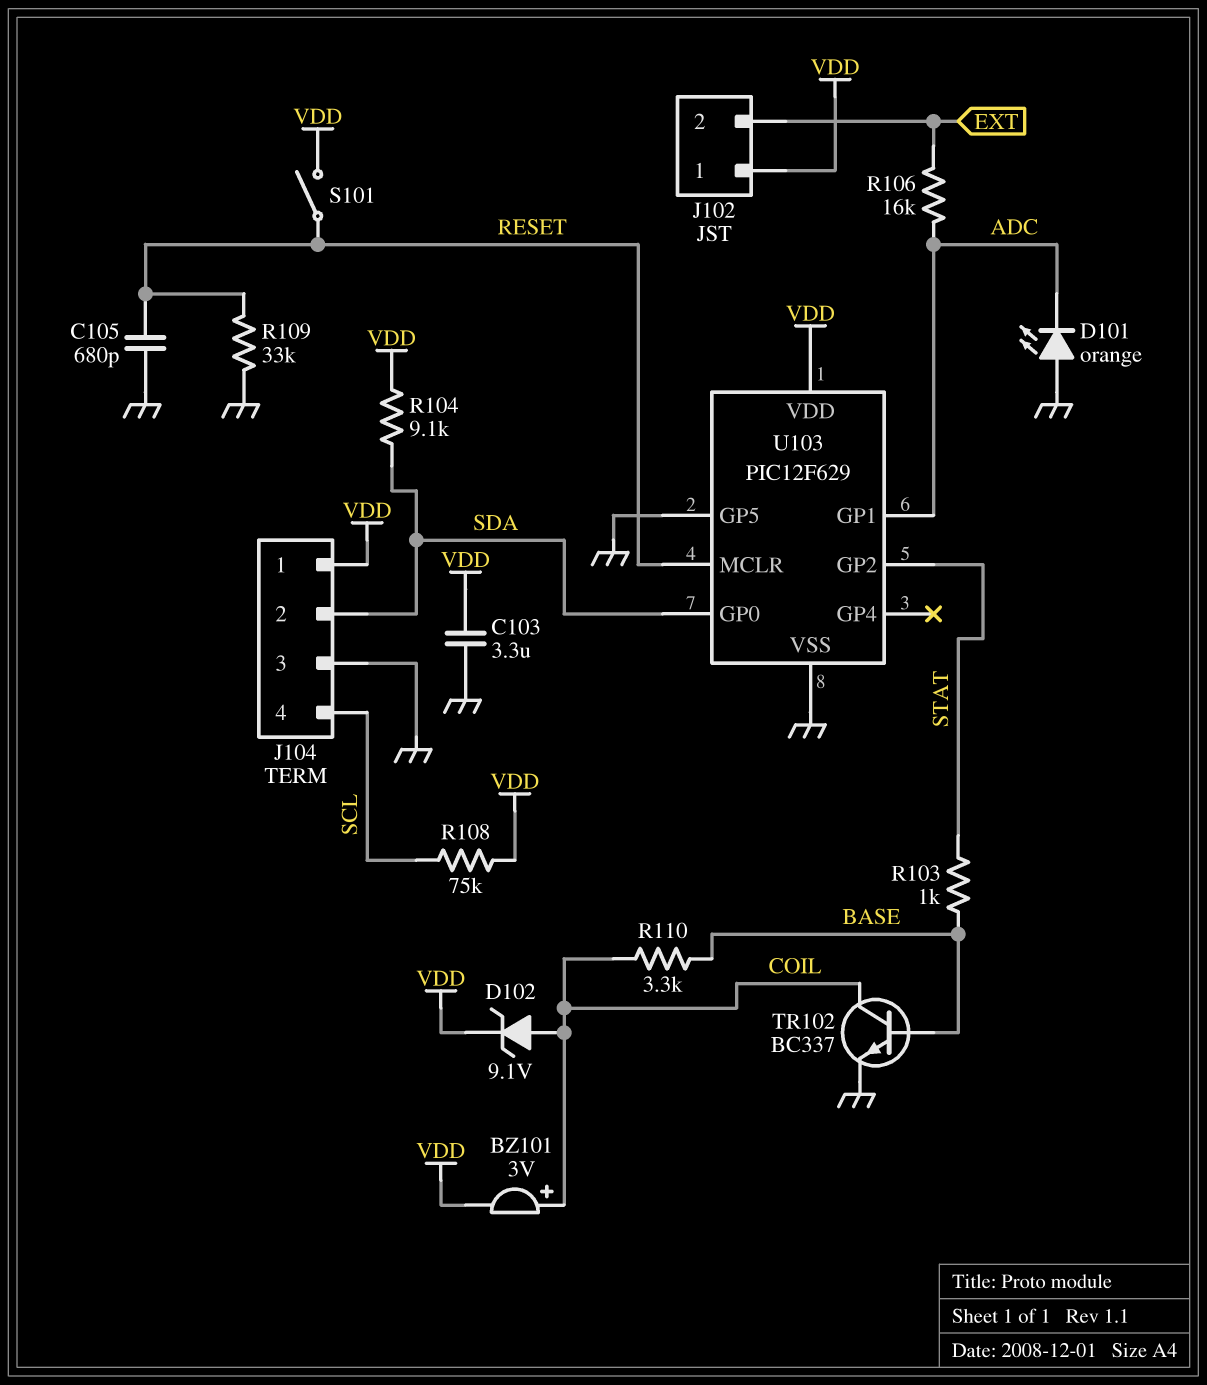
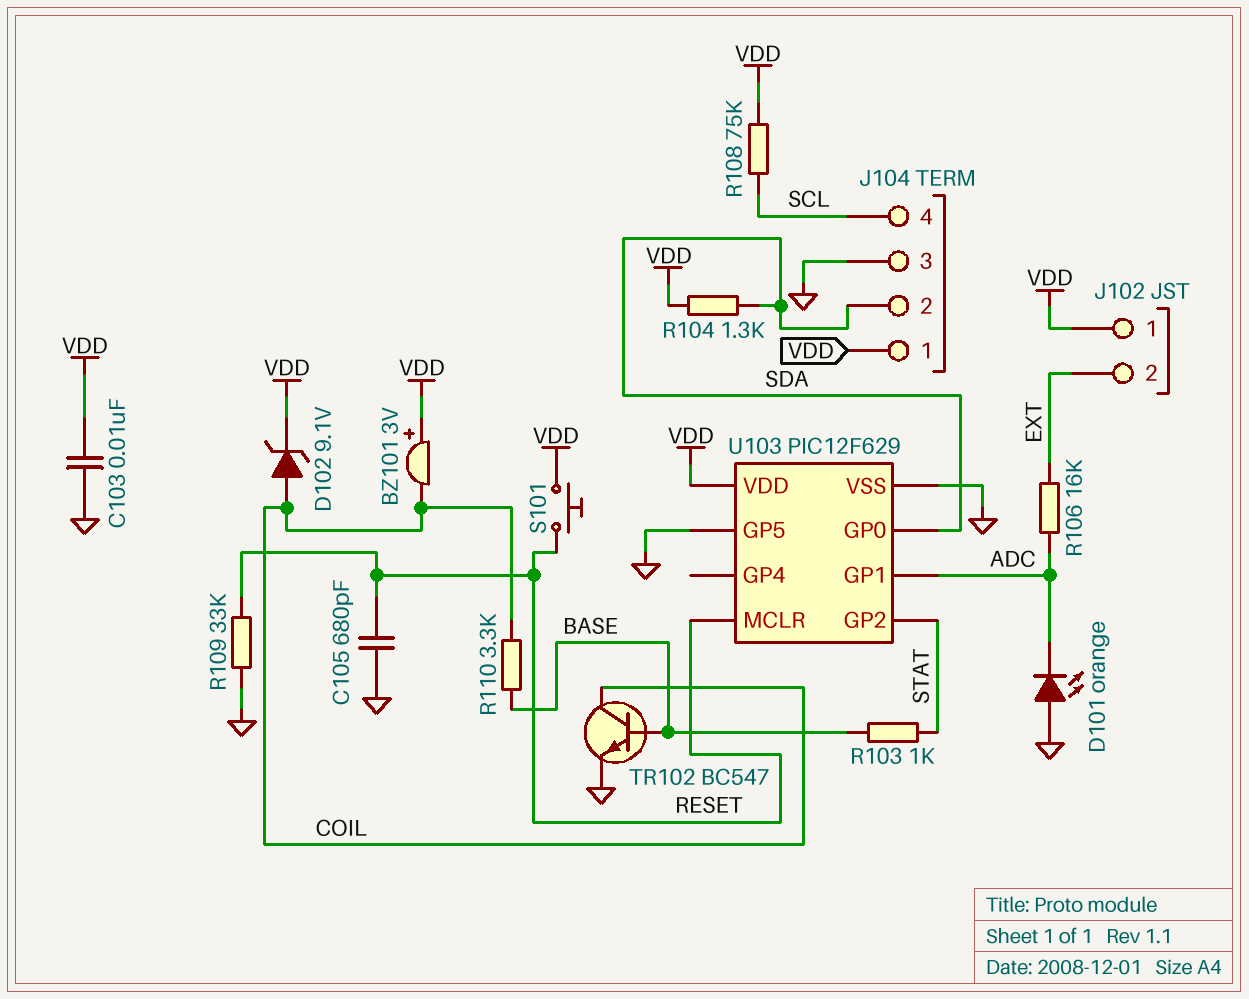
BZ101: buzzer 3V (plus COIL, minus VDD) -> buzzer 3V (plus VDD, minus COIL)
C103: 3.3uF (GND, VDD) -> 10nF (GND, VDD)
R104: 9.1k (SDA, VDD) -> 1.3k (SDA, VDD)
S101: switch (RESET, VDD) -> button (RESET, VDD)
TR102: NPN BC337 (B BASE, C COIL, E GND) -> NPN BC547 (B BASE, C COIL, E GND)

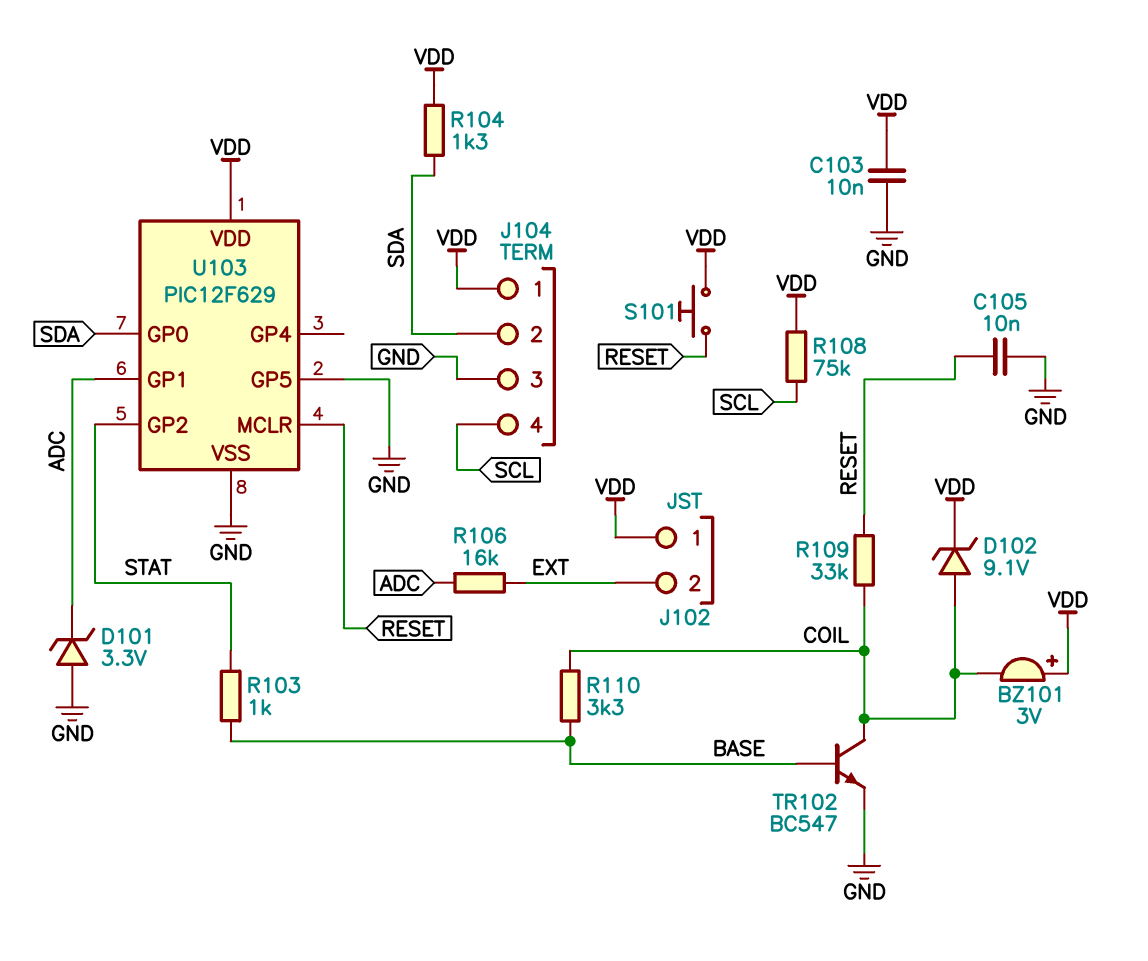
C105: 680pF (GND, RESET) -> 10nF (GND, RESET)
D101: LED orange (A GND, K ADC) -> zener 3.3V (A GND, K ADC)
R109: 33k (GND, RESET) -> 33k (COIL, RESET)

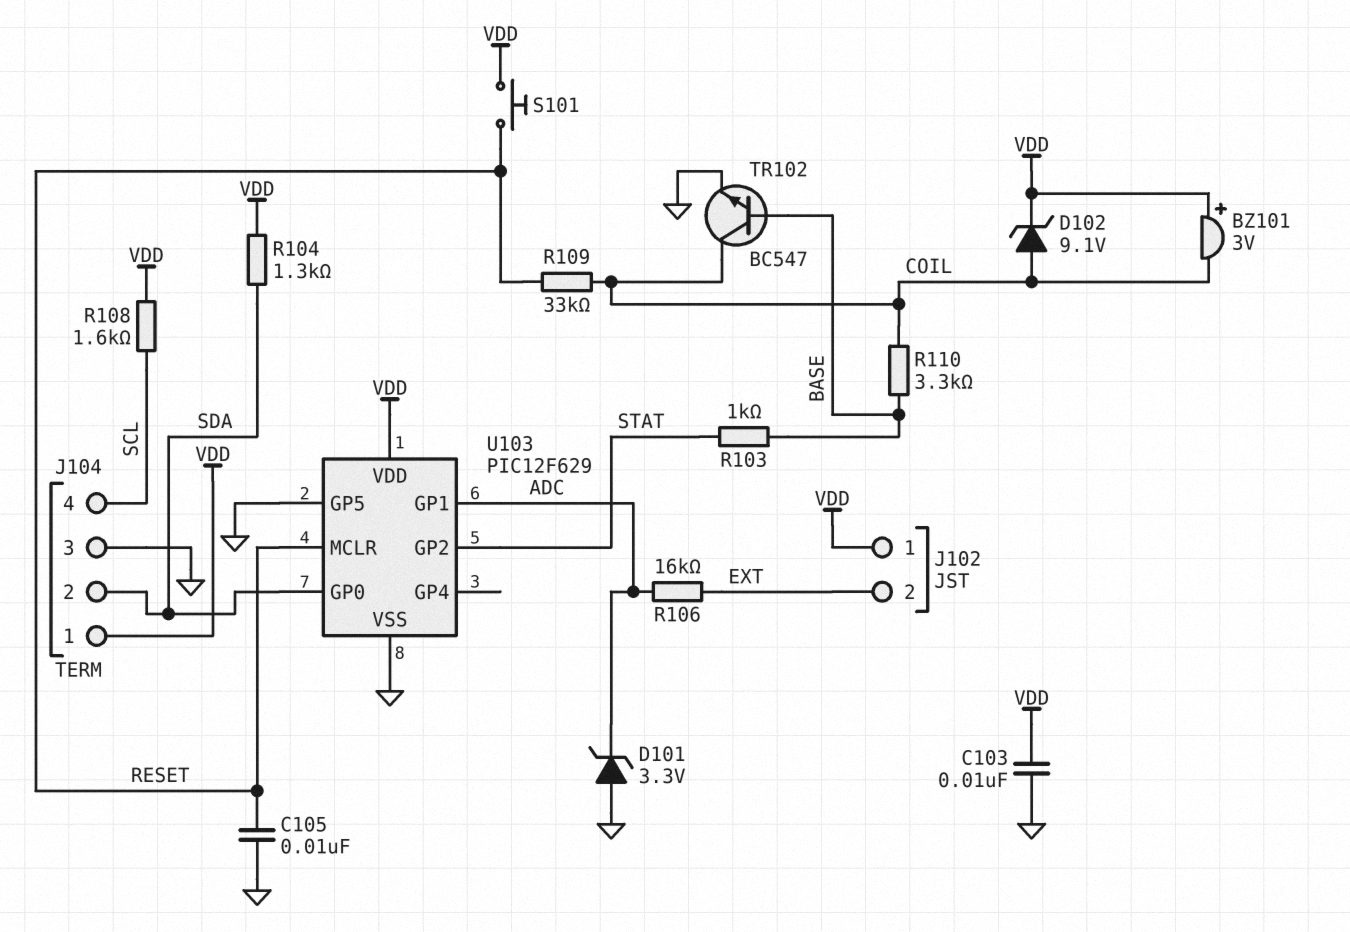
R108: 75k (SCL, VDD) -> 1.6k (SCL, VDD)

